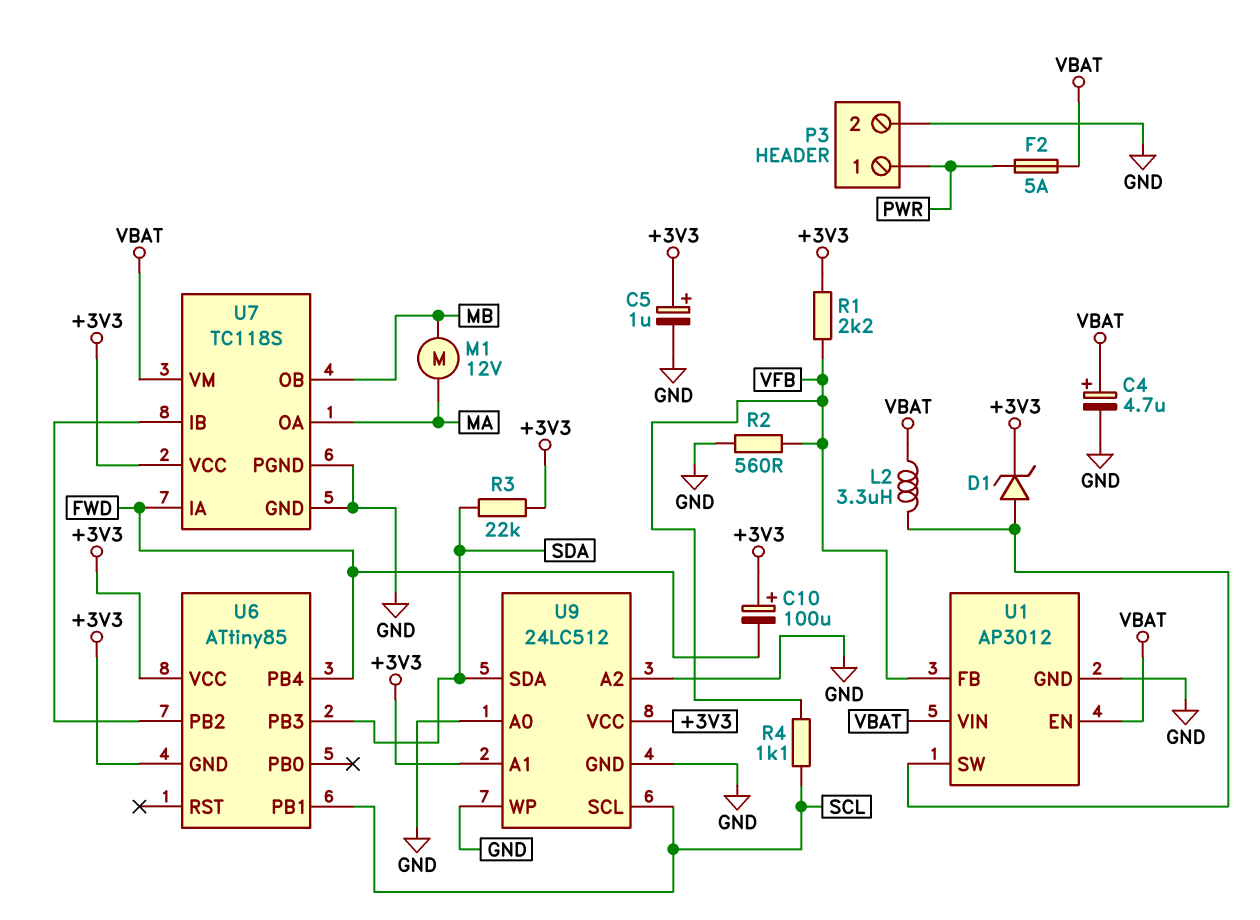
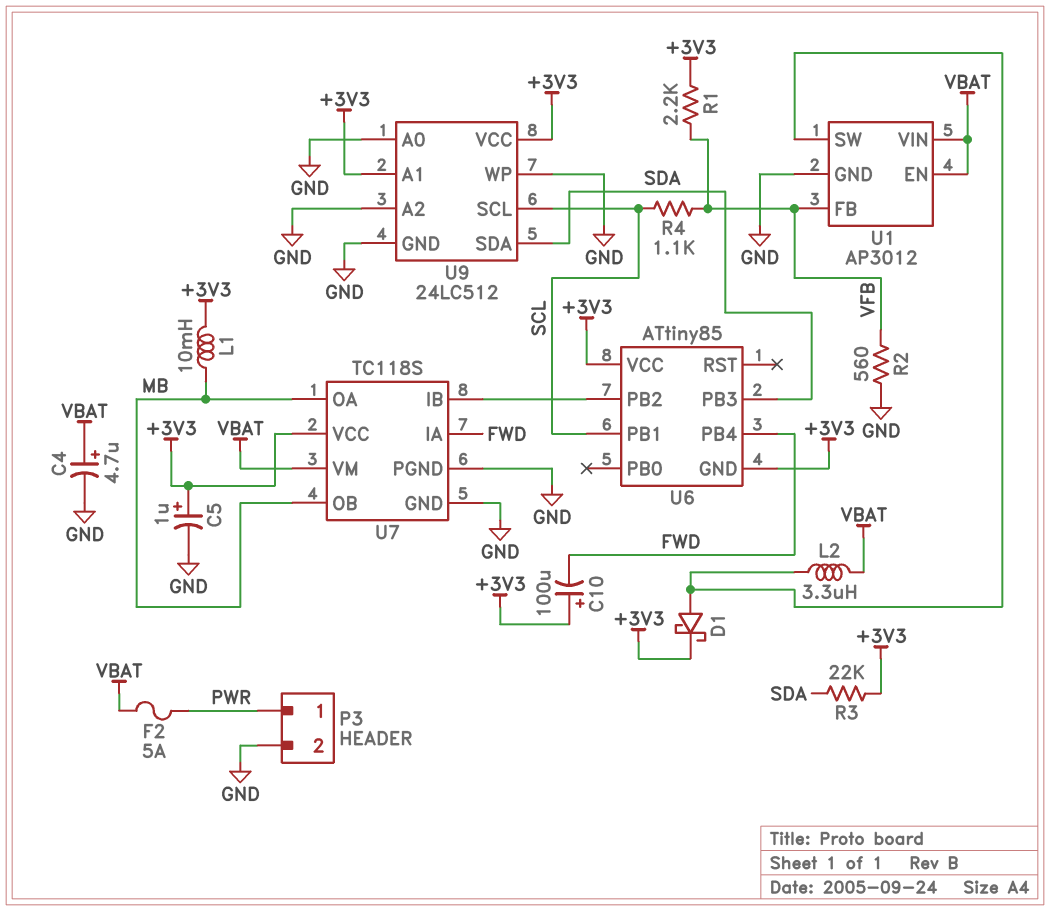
D1: zener (A U1/SW, K +3V3) -> schottky (A U1/SW, K +3V3)
L1: none -> 10mH (+3V3, MB)
M1: motor 12V (MA, MB) -> none
U7 pin OA: MA -> MB

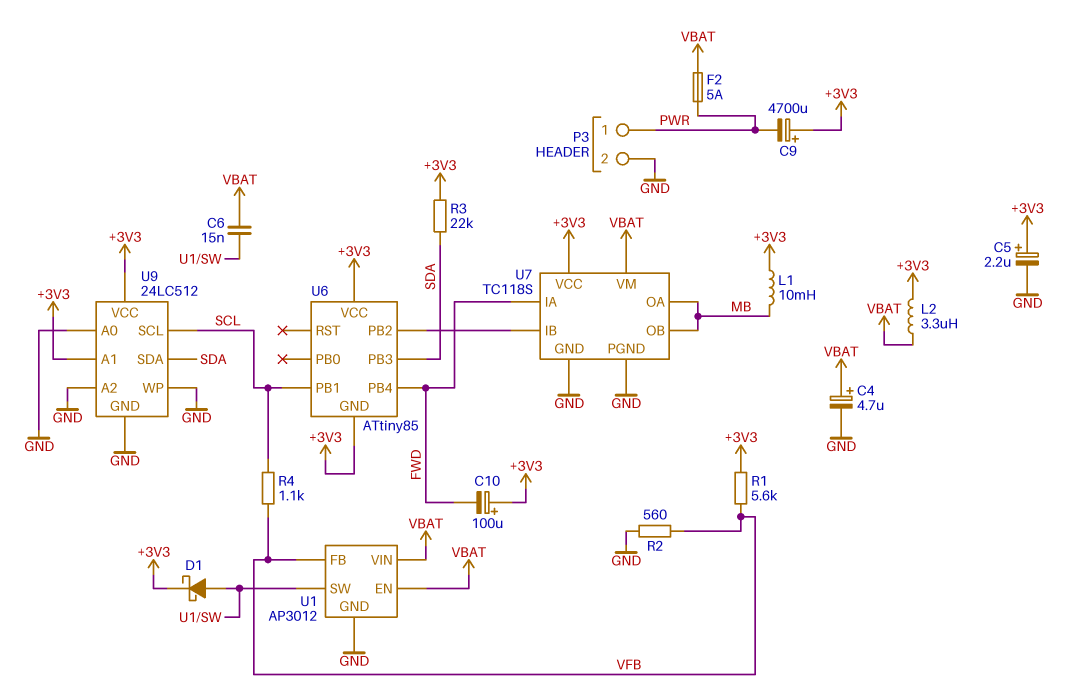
C5: 1uF (plus +3V3, minus GND) -> 2.2uF (plus +3V3, minus GND)
C6: none -> 15nF (U1/SW, VBAT)
C9: none -> 4700uF (plus +3V3, minus PWR)
L2: 3.3uH (U1/SW, VBAT) -> 3.3uH (+3V3, VBAT)
R1: 2.2k (+3V3, VFB) -> 5.6k (+3V3, VFB)

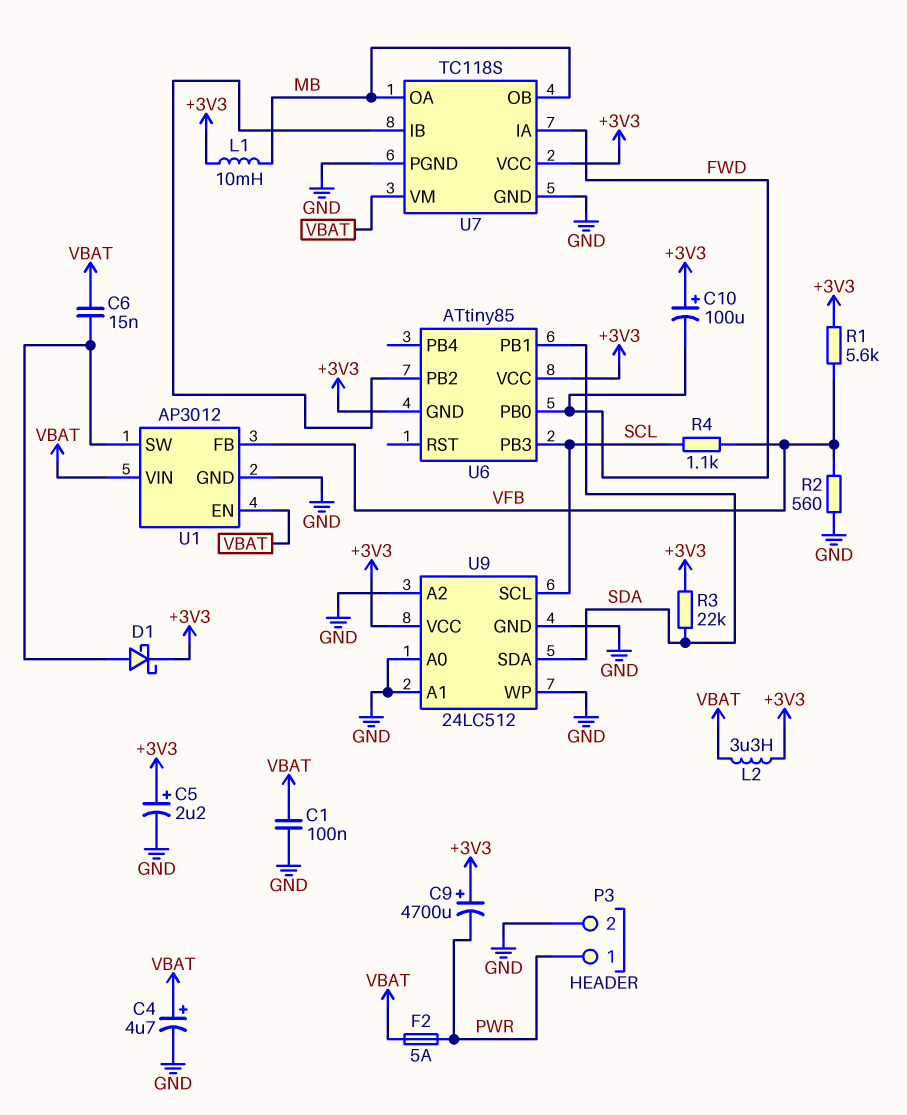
C1: none -> 100nF (GND, VBAT)
U6 pin PB0: none -> FWD
U6 pin PB1: SCL -> SDA
U6 pin PB3: SDA -> SCL
U6 pin PB4: FWD -> none
U9 pin A1: +3V3 -> GND

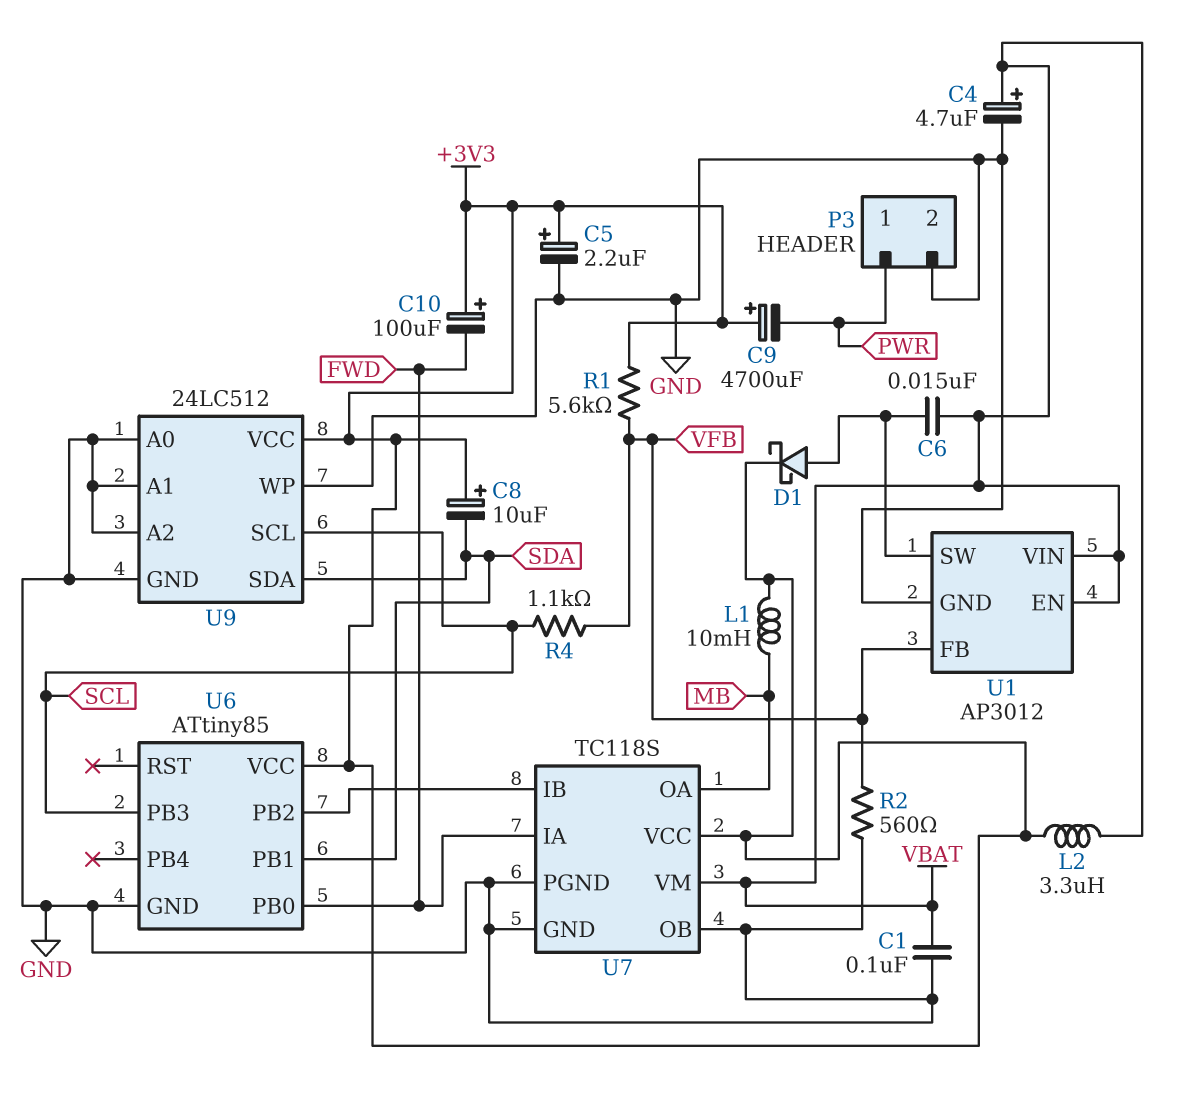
C8: none -> 10uF (plus +3V3, minus SDA)
F2: 5A (PWR, VBAT) -> none
R3: 22k (+3V3, SDA) -> none
U6 pin GND: +3V3 -> GND
U7 pin OB: MB -> GND

